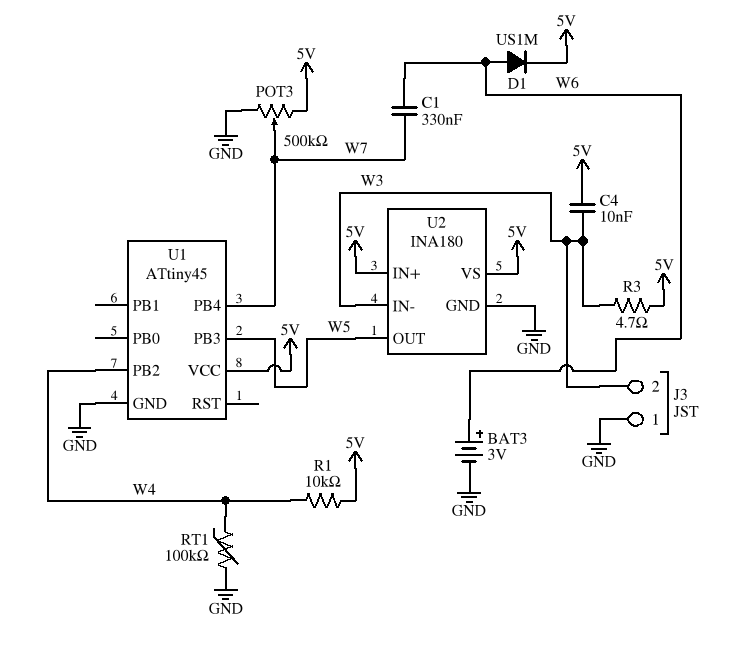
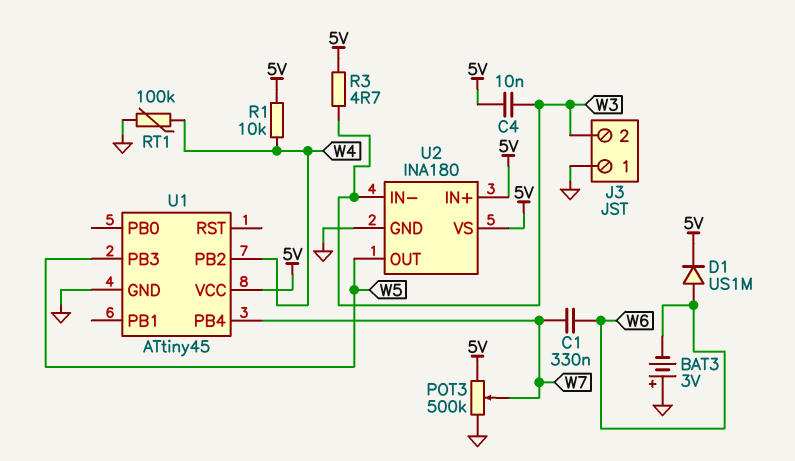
BAT3: 3V (plus W6, minus GND) -> 3V (plus GND, minus W6)

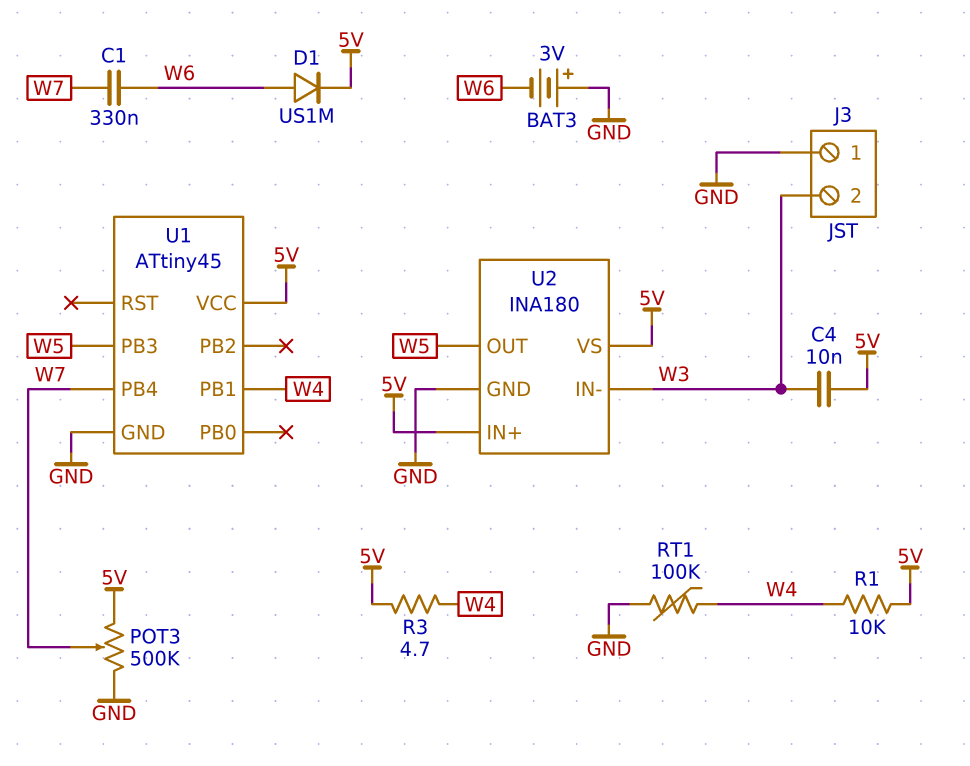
R3: 4.7 (5V, W3) -> 4.7 (5V, W4)
U1 pin PB1: none -> W4
U1 pin PB2: W4 -> none

